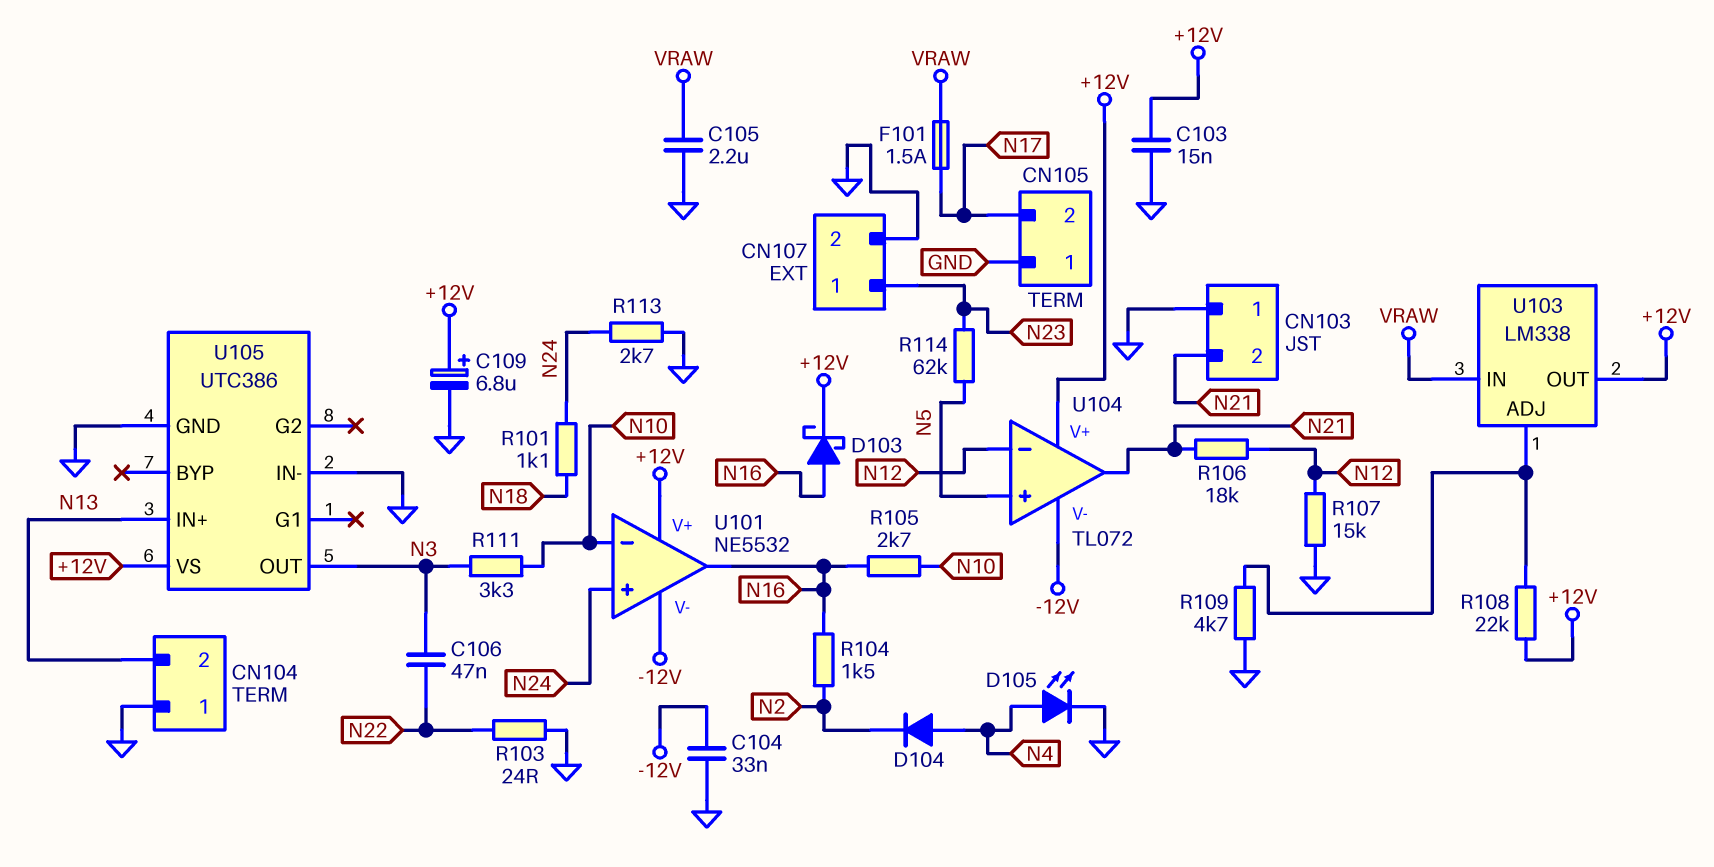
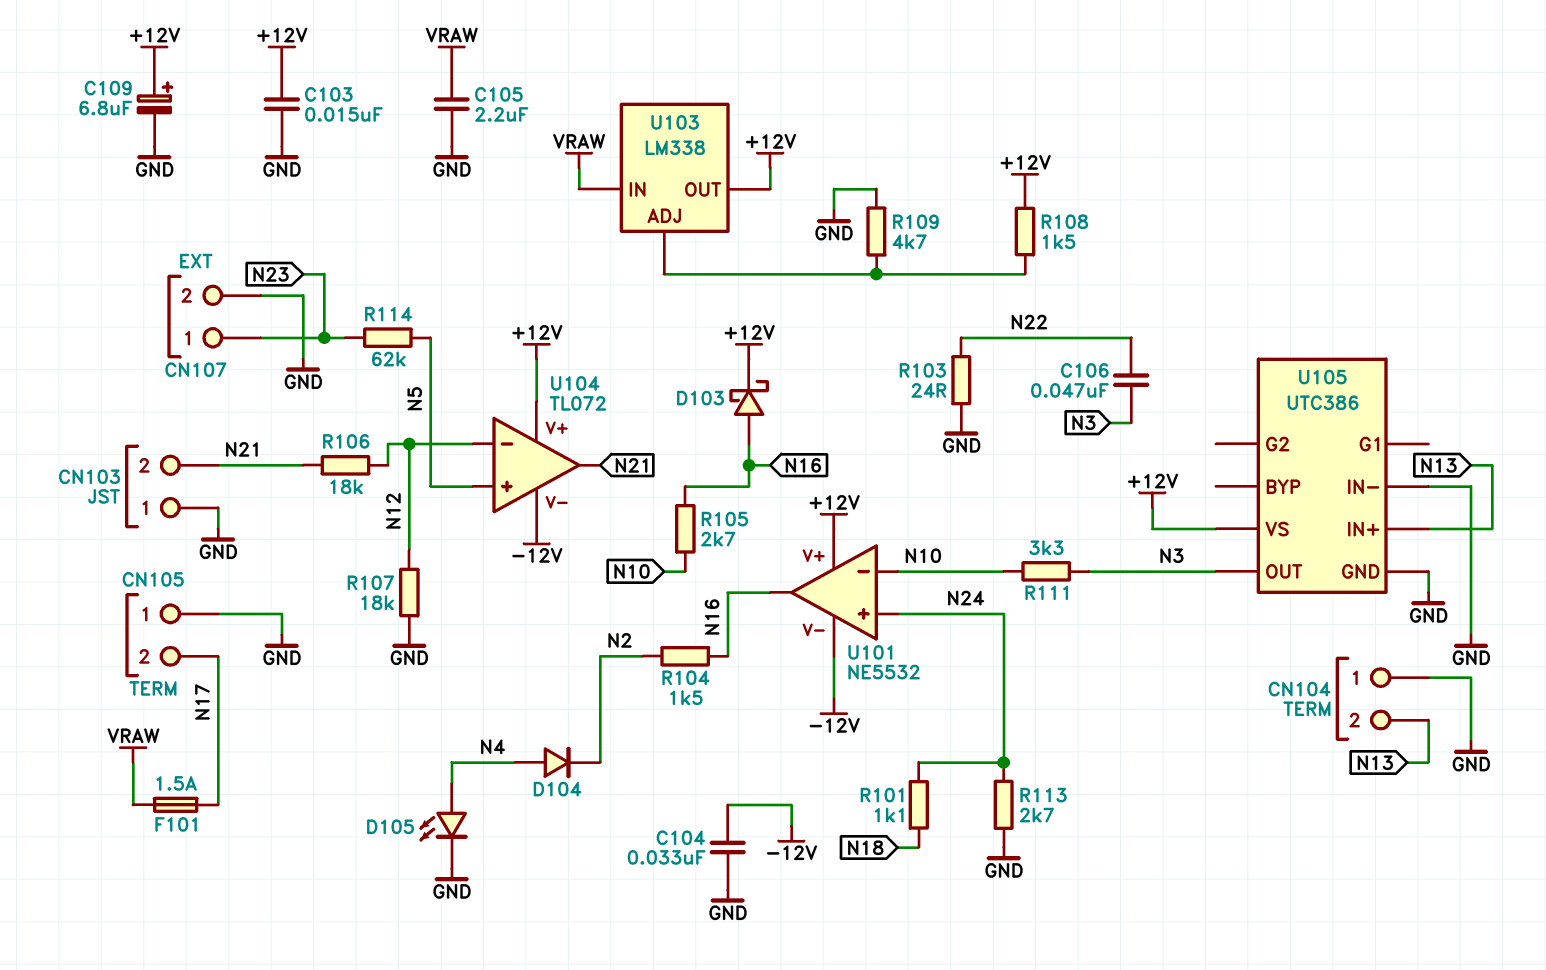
R107: 15k (GND, N12) -> 18k (GND, N12)
R108: 22k (+12V, U103/ADJ) -> 1.5k (+12V, U103/ADJ)

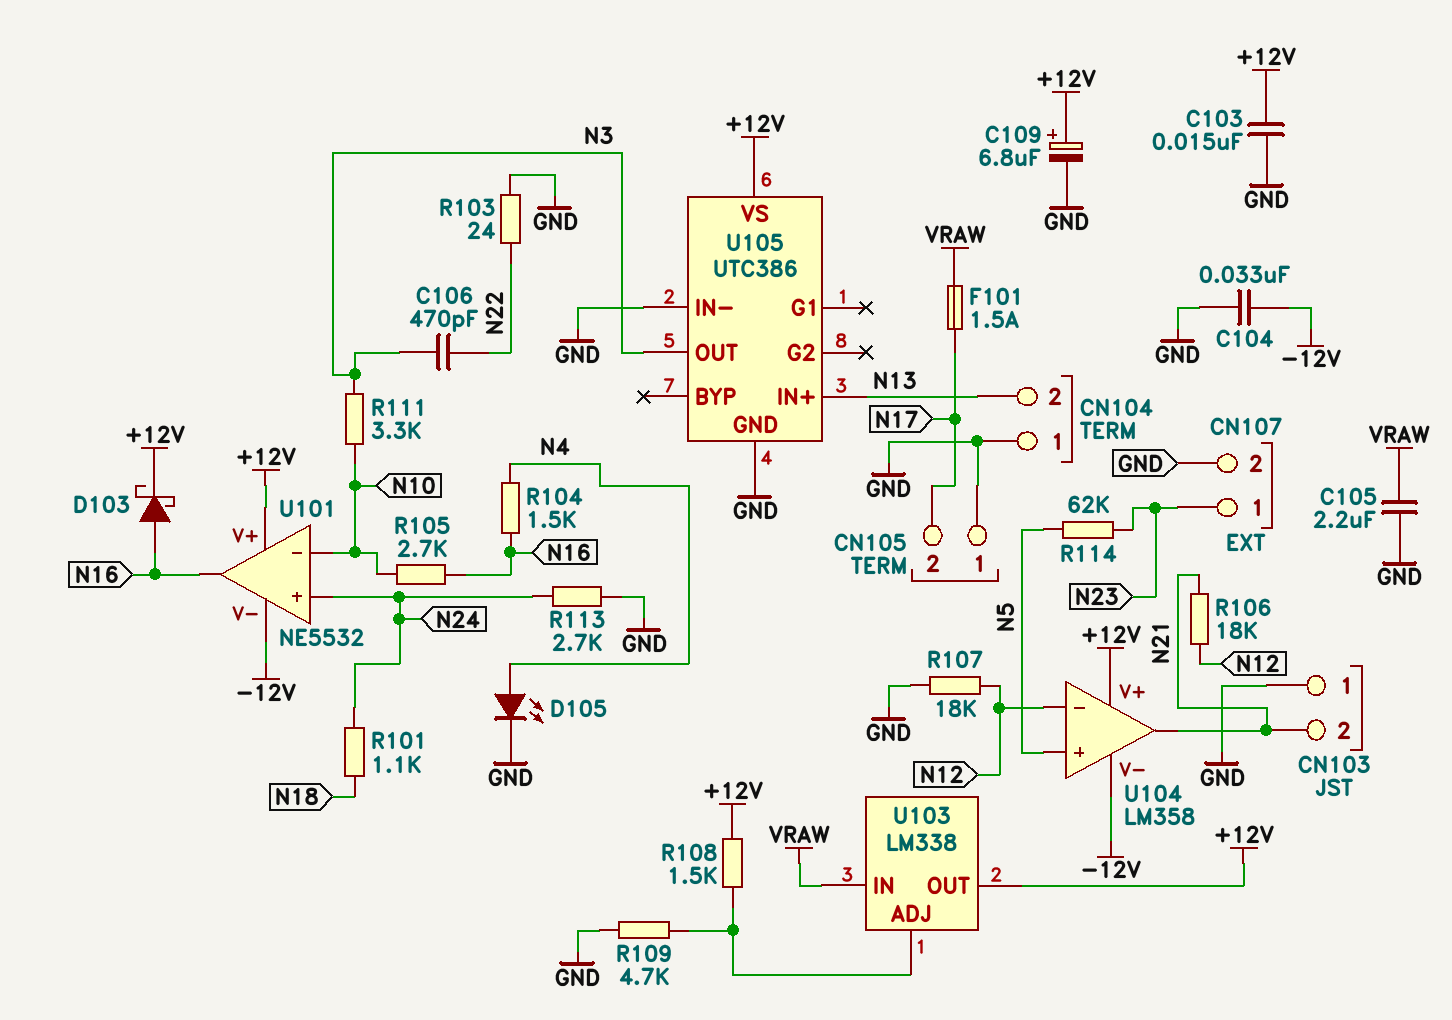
C106: 47nF (N3, N22) -> 470pF (N3, N22)
D104: diode (A N4, K N2) -> none
R104: 1.5k (N2, N16) -> 1.5k (N4, N16)
U104: TL072 -> LM358

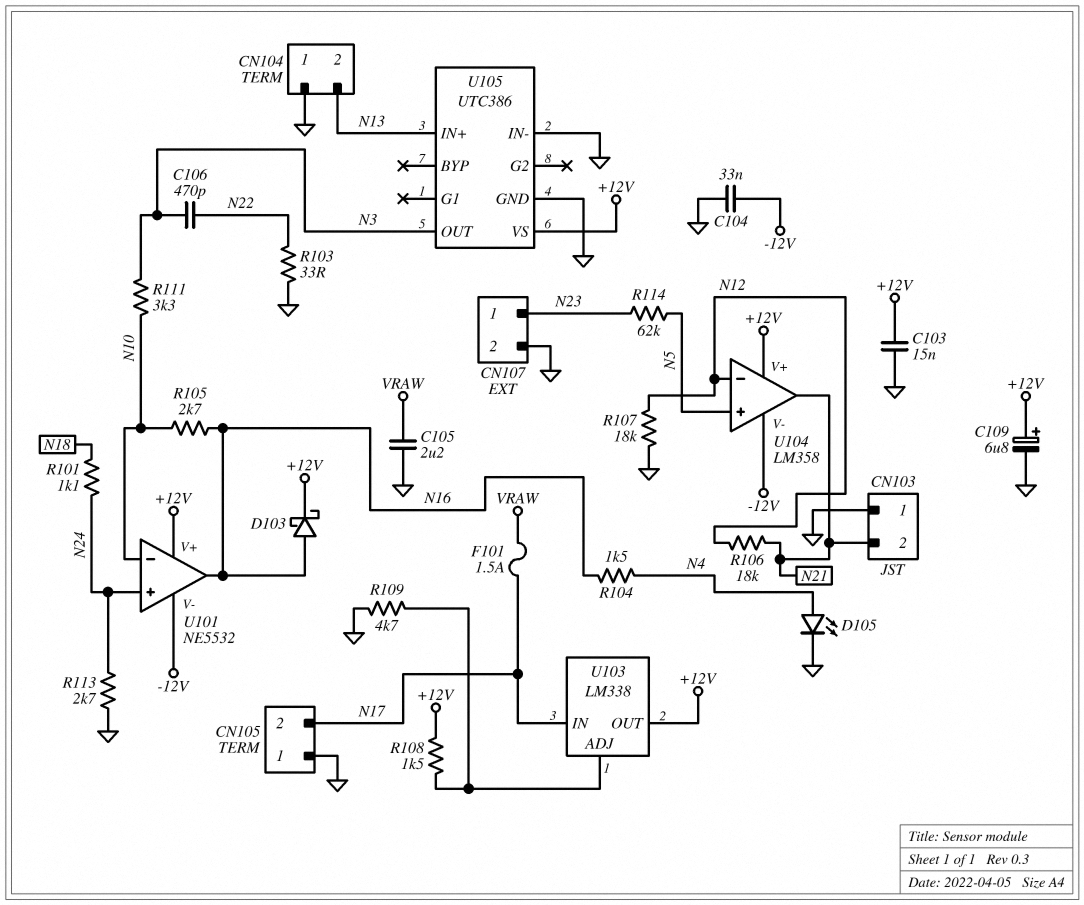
R103: 24 (GND, N22) -> 33 (GND, N22)
U103 pin IN: VRAW -> N17

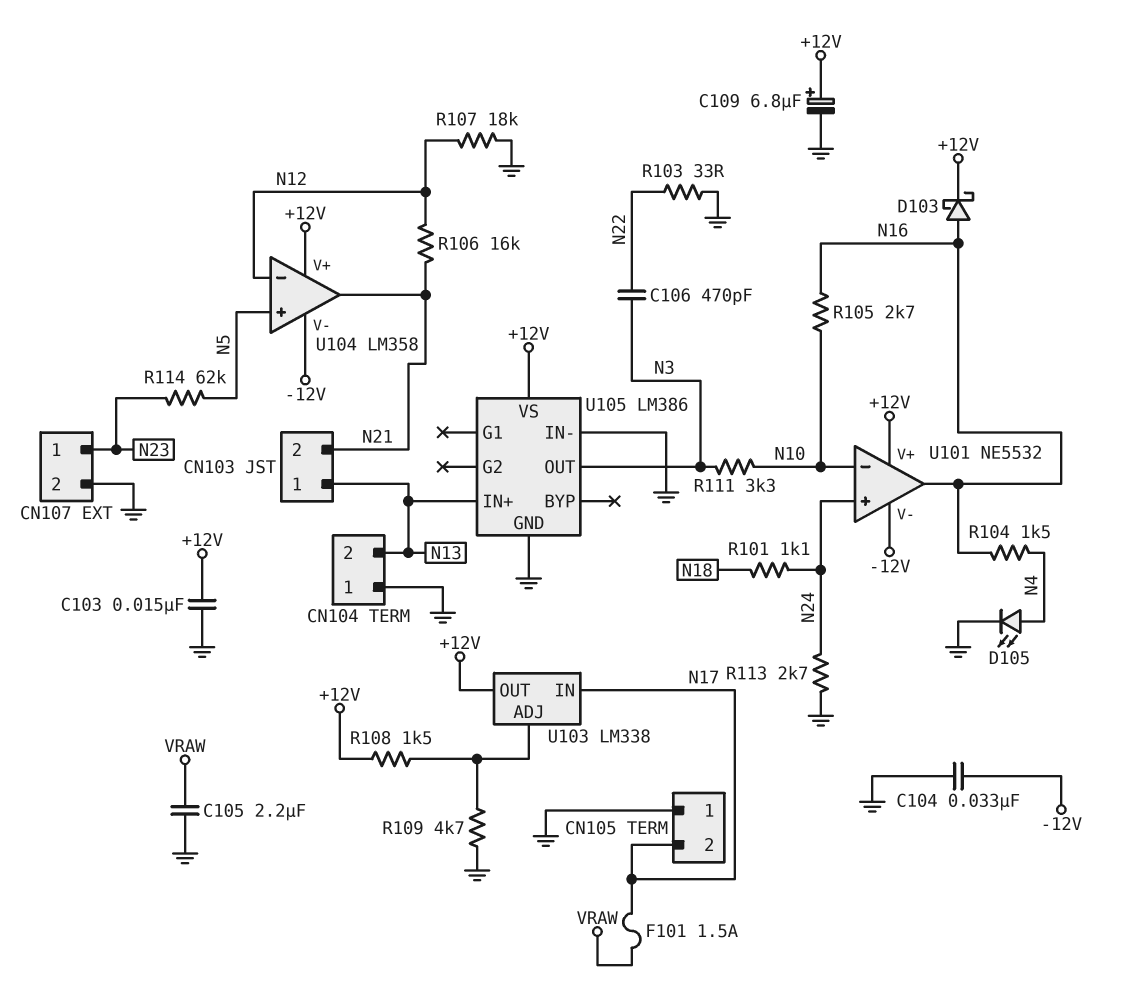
CN103 pin 1: GND -> N13
R106: 18k (N12, N21) -> 16k (N12, N21)
U105: UTC386 -> LM386

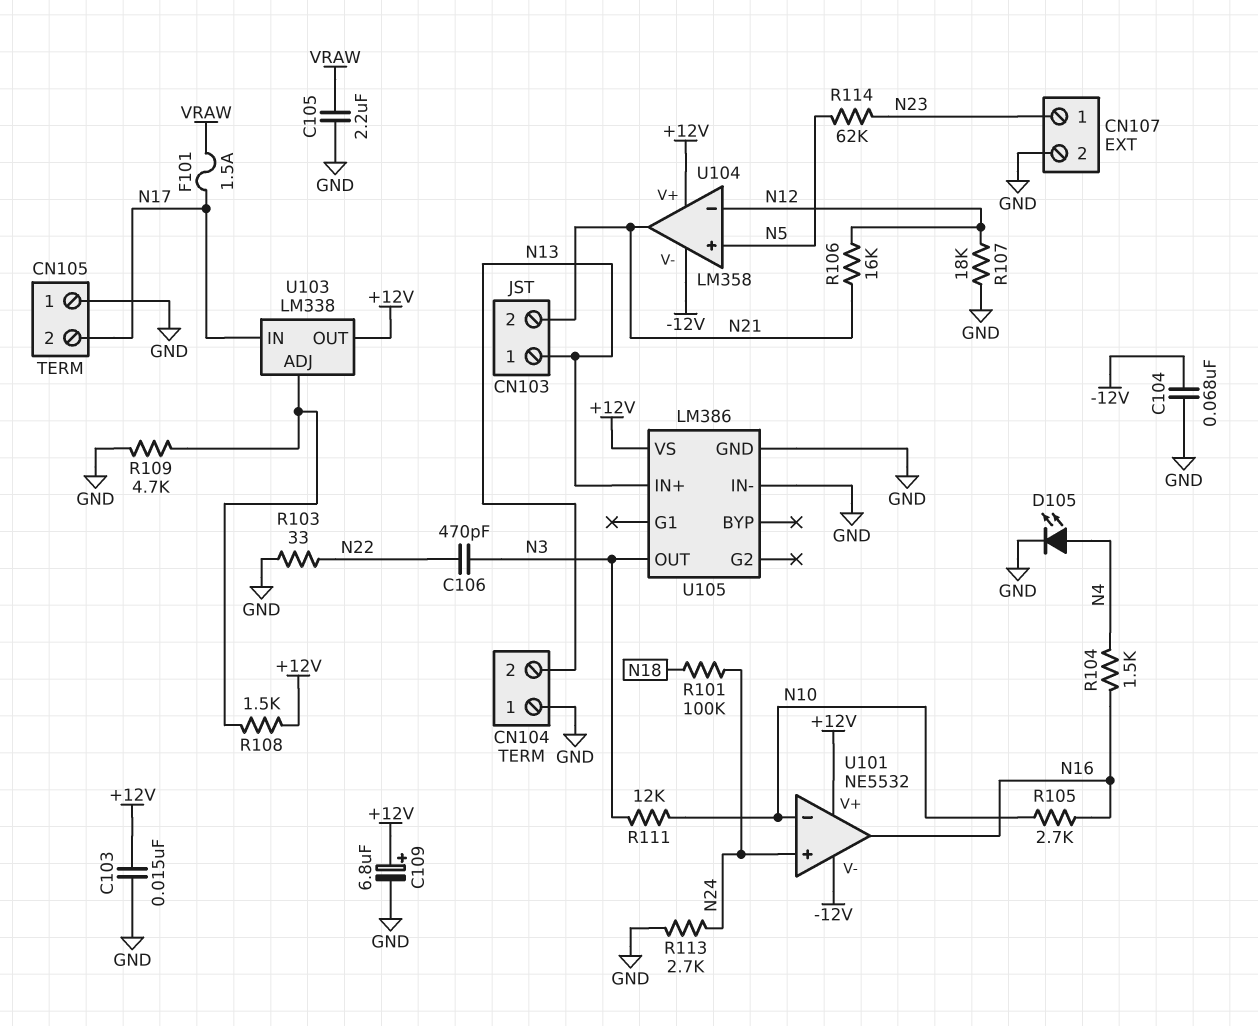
C104: 33nF (-12V, GND) -> 68nF (-12V, GND)
D103: schottky (A N16, K +12V) -> none
R101: 1.1k (N18, N24) -> 100k (N18, N24)
R111: 3.3k (N3, N10) -> 12k (N3, N10)

